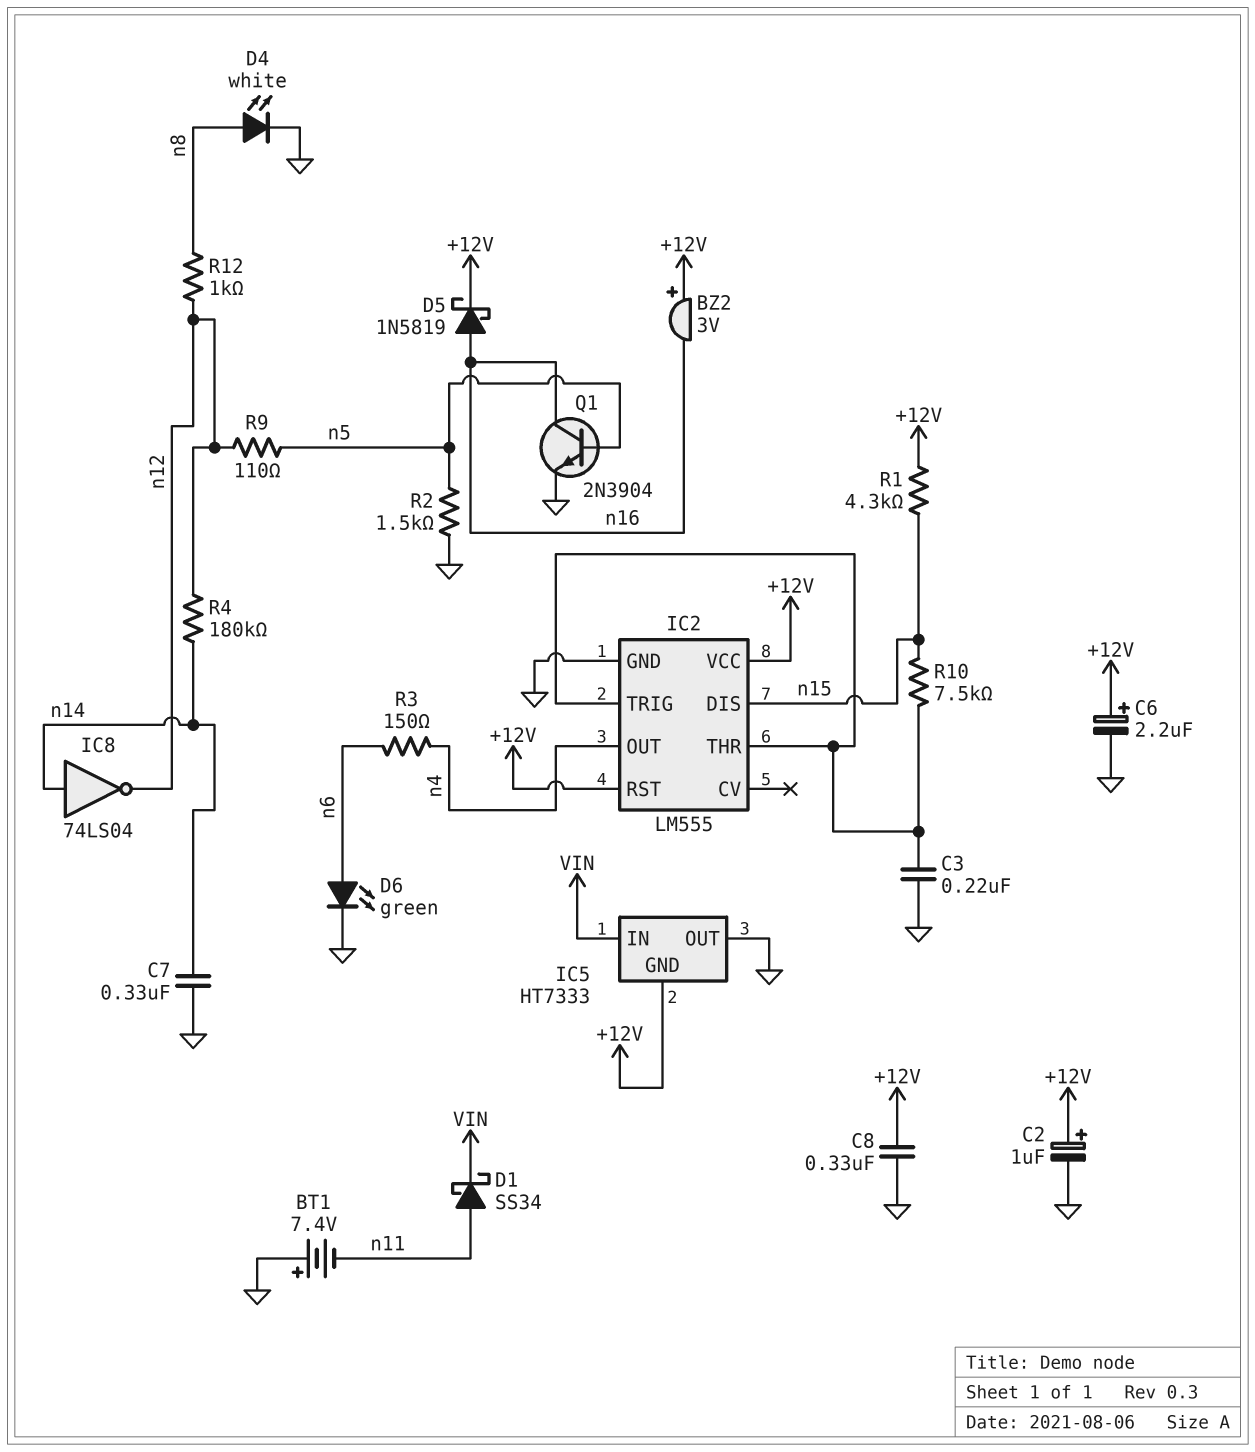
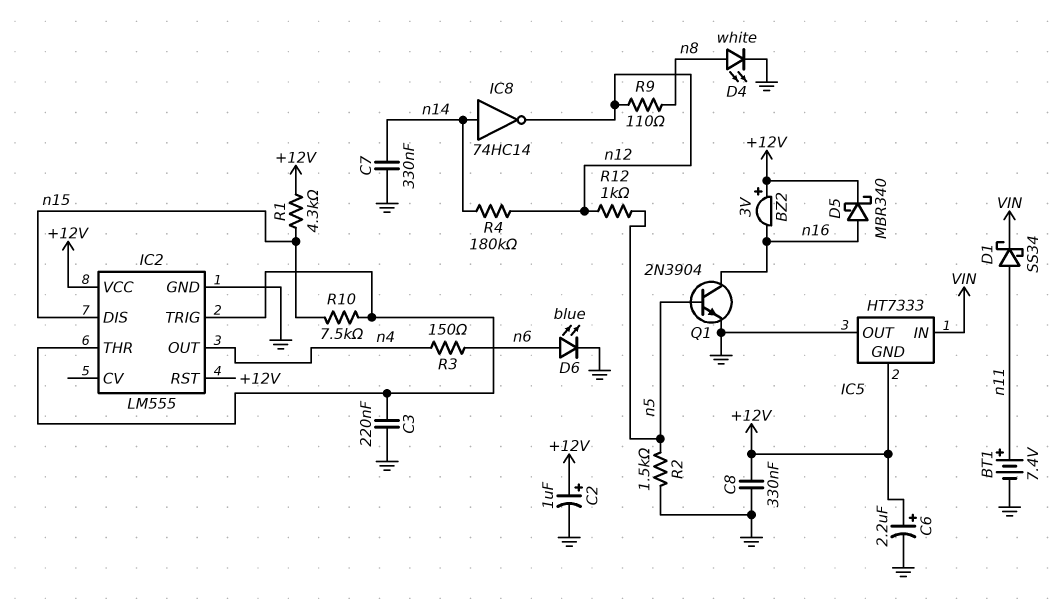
BT1: 7.4V (plus GND, minus n11) -> 7.4V (plus n11, minus GND)
D5: schottky 1N5819 (A n16, K +12V) -> schottky MBR340 (A n16, K +12V)
D6: LED green (A n6, K GND) -> LED blue (A n6, K GND)
IC8: NOT 74LS04 (in n14, out n12) -> NOT 74HC14 (in n14, out n12)
R9: 110 (n5, n12) -> 110 (n8, n12)
R12: 1k (n8, n12) -> 1k (n5, n12)

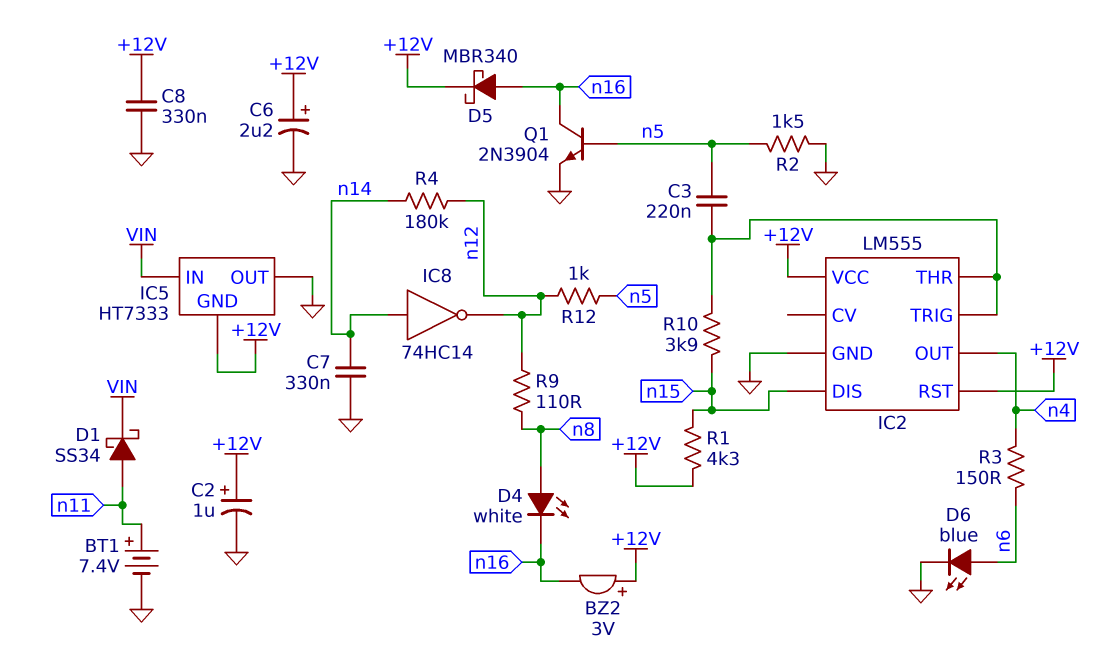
C3: 220nF (GND, IC2/THR) -> 220nF (IC2/THR, n5)
D4: LED white (A n8, K GND) -> LED white (A n8, K n16)
R10: 7.5k (IC2/THR, n15) -> 3.9k (IC2/THR, n15)

